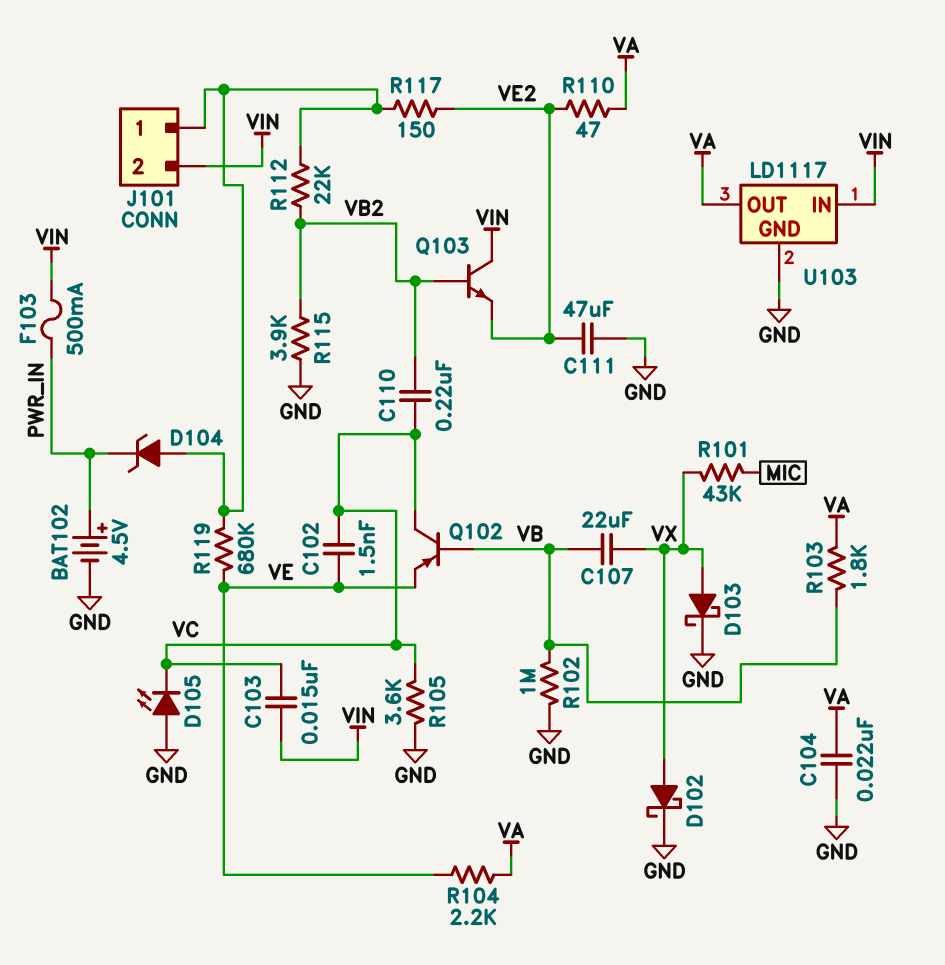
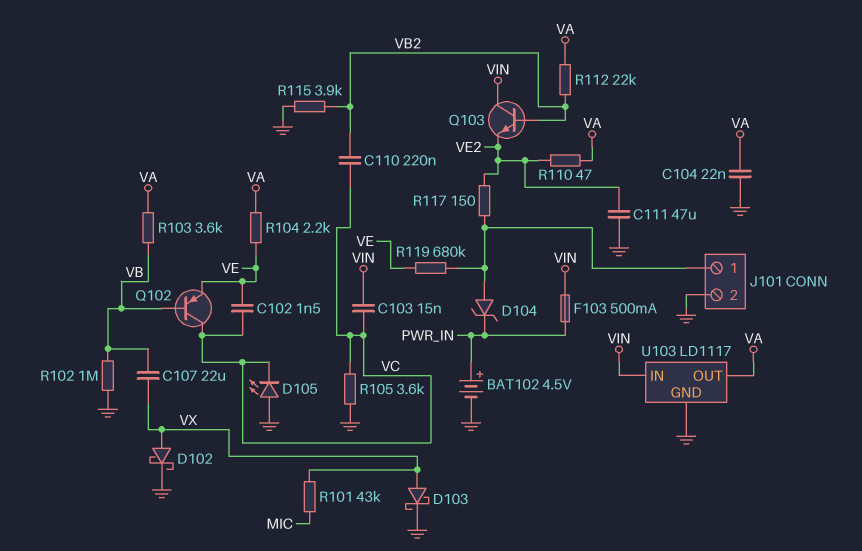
J101 pin 2: VIN -> GND
R103: 1.8k (VA, VB) -> 3.6k (VA, VB)
R112: 22k (J101/1, VB2) -> 22k (VA, VB2)

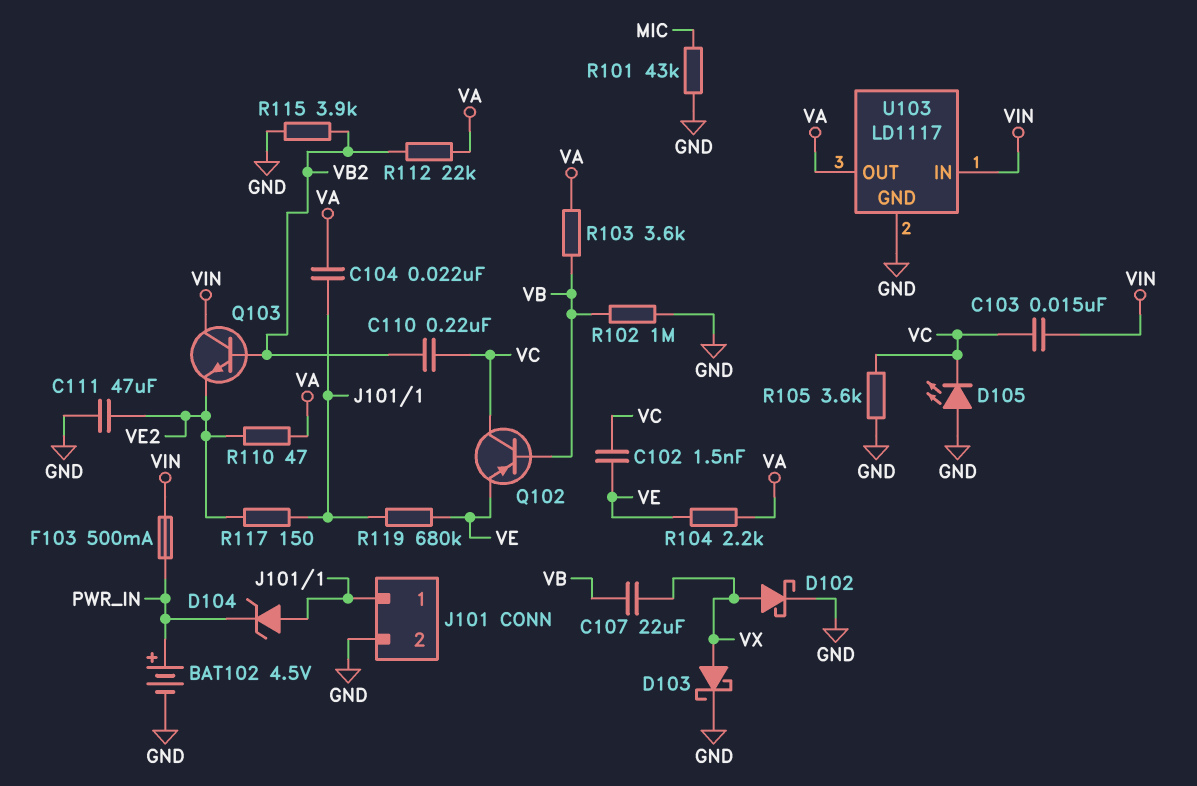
C104: 22nF (GND, VA) -> 22nF (J101/1, VA)
R101: 43k (MIC, VX) -> 43k (GND, MIC)

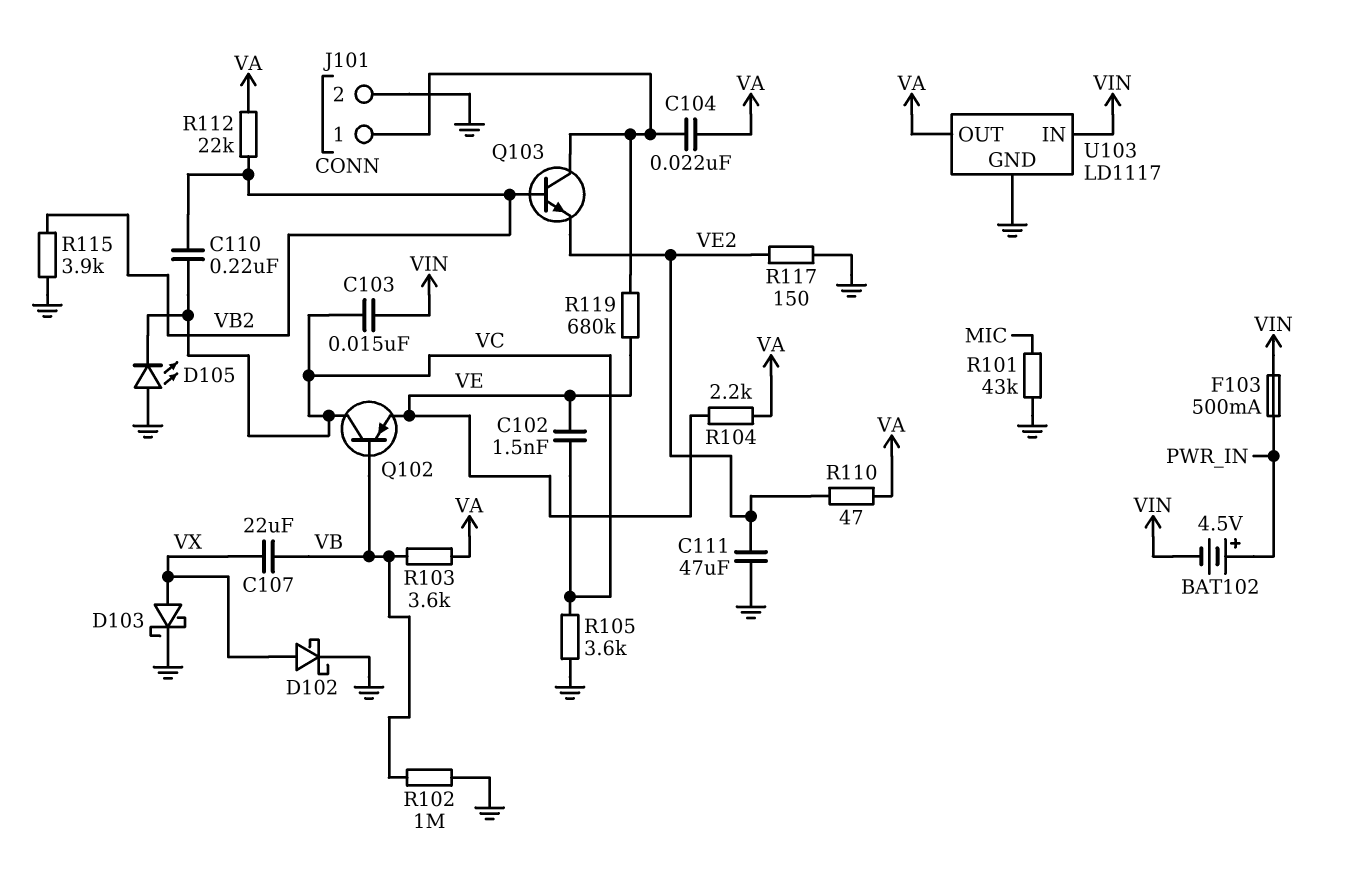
BAT102: 4.5V (plus PWR_IN, minus GND) -> 4.5V (plus PWR_IN, minus VIN)
D104: zener (A J101/1, K PWR_IN) -> none
Q103: NPN (B VB2, C VIN, E VE2) -> NPN (B VB2, C J101/1, E VE2)
R117: 150 (J101/1, VE2) -> 150 (GND, VE2)

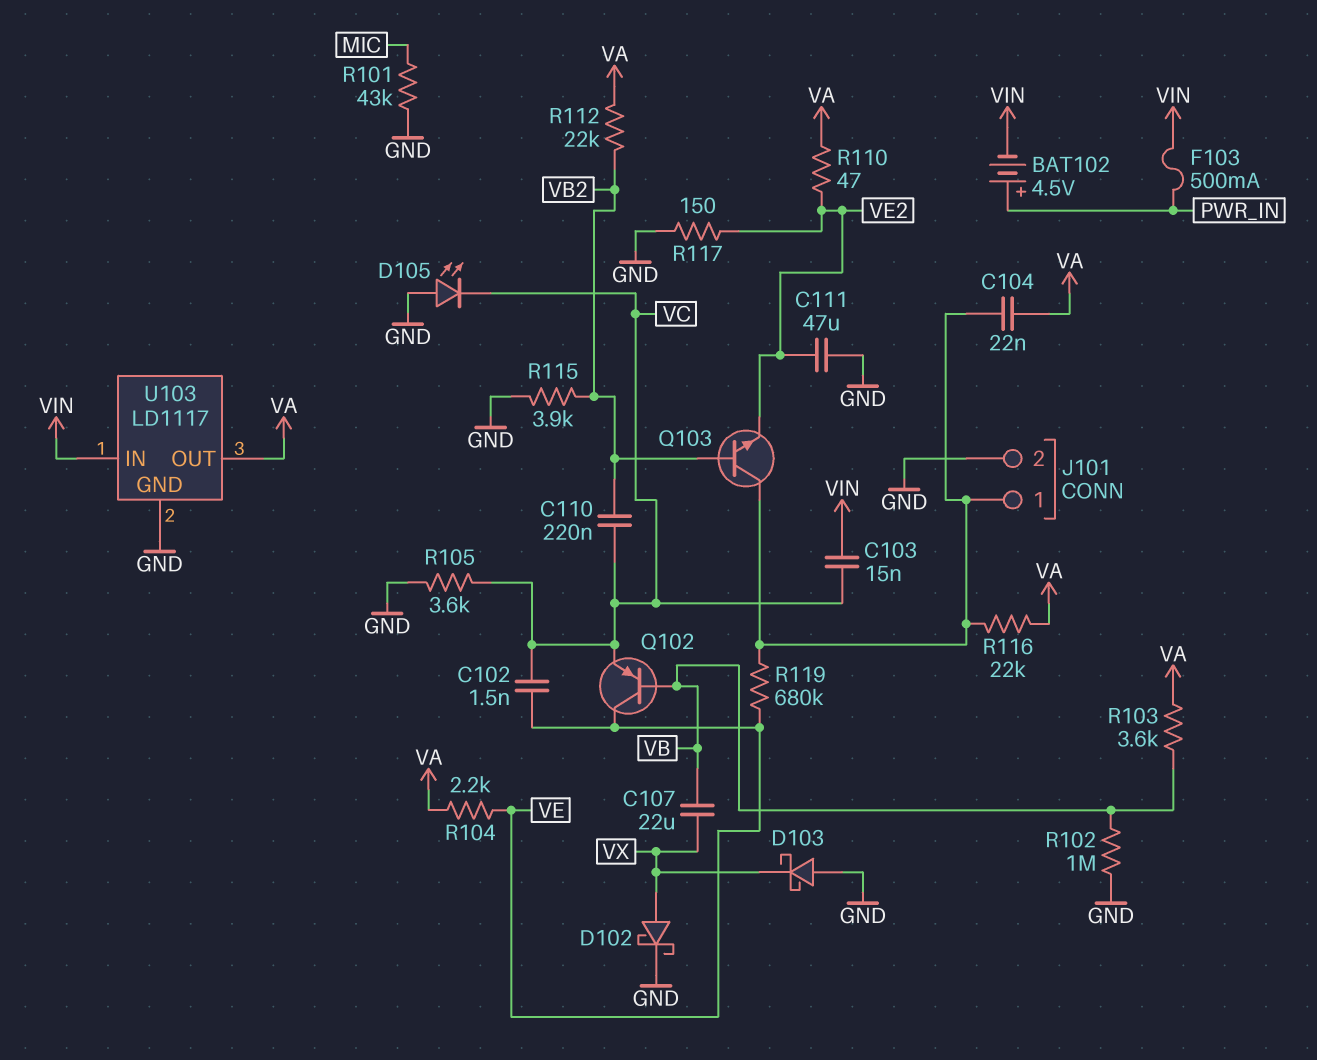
D103: schottky (A VX, K GND) -> schottky (A GND, K VX)
Q102: PNP (B VB, C VC, E VE) -> PNP (B VB, C VE, E VC)
R116: none -> 22k (J101/1, VA)

